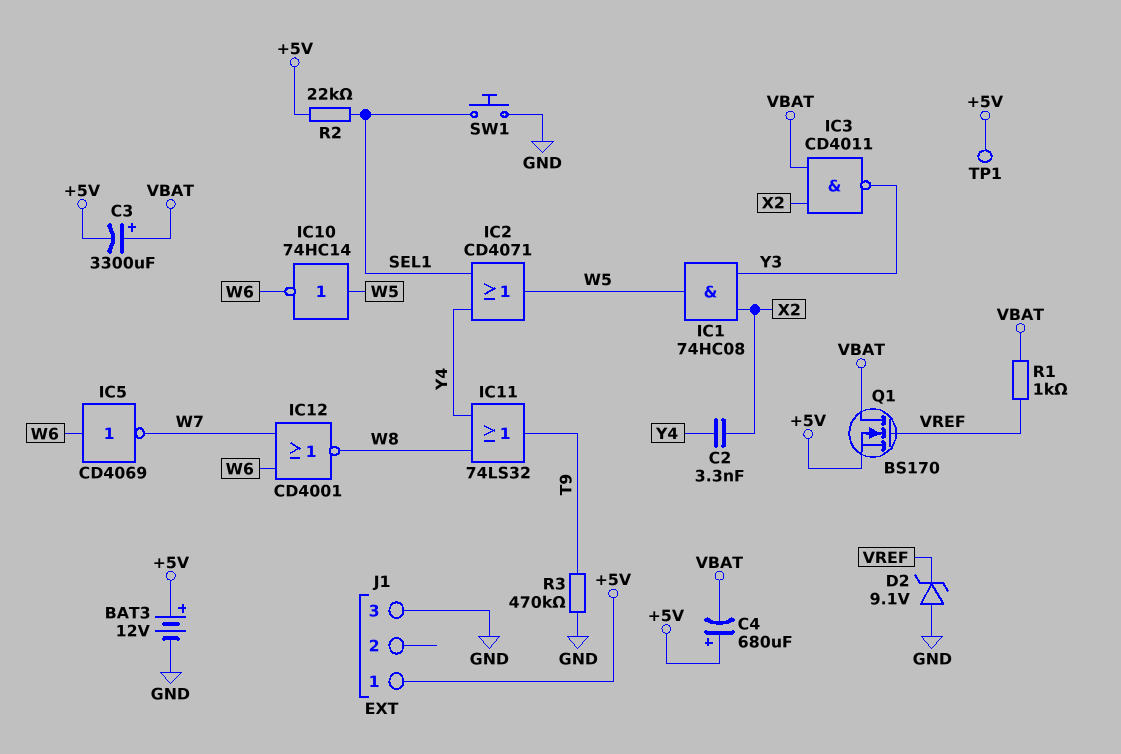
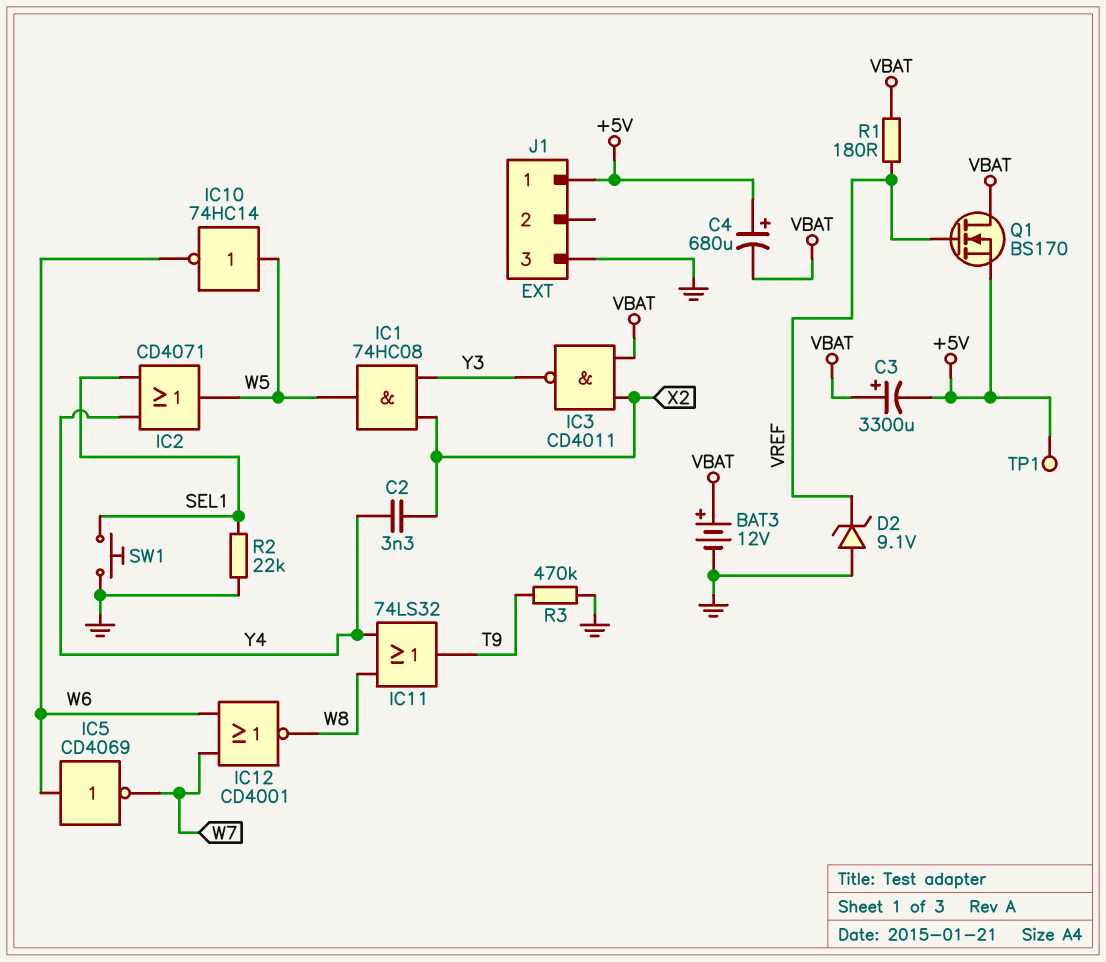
BAT3: 12V (plus +5V, minus GND) -> 12V (plus VBAT, minus GND)
R1: 1k (VBAT, VREF) -> 180 (VBAT, VREF)
R2: 22k (+5V, SEL1) -> 22k (GND, SEL1)

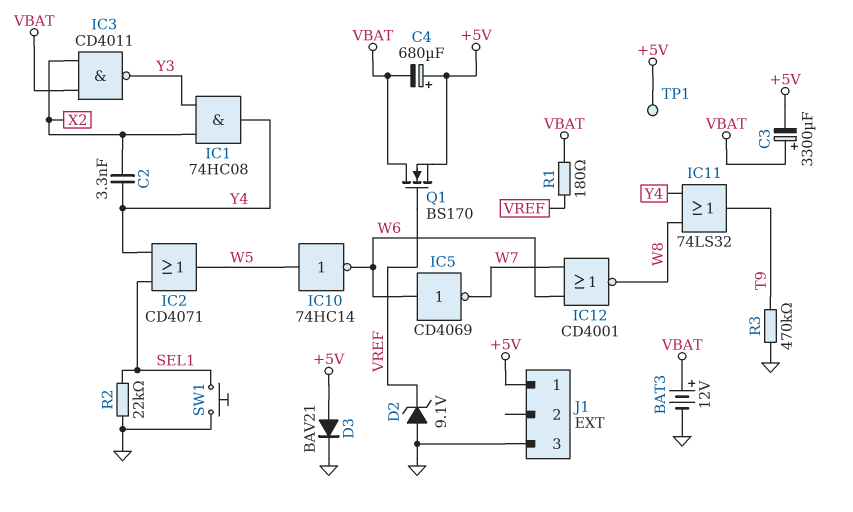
D3: none -> diode BAV21 (A +5V, K GND)
IC1: AND 74HC08 (in X2, in Y3, out W5) -> AND 74HC08 (in X2, in Y3, out Y4)

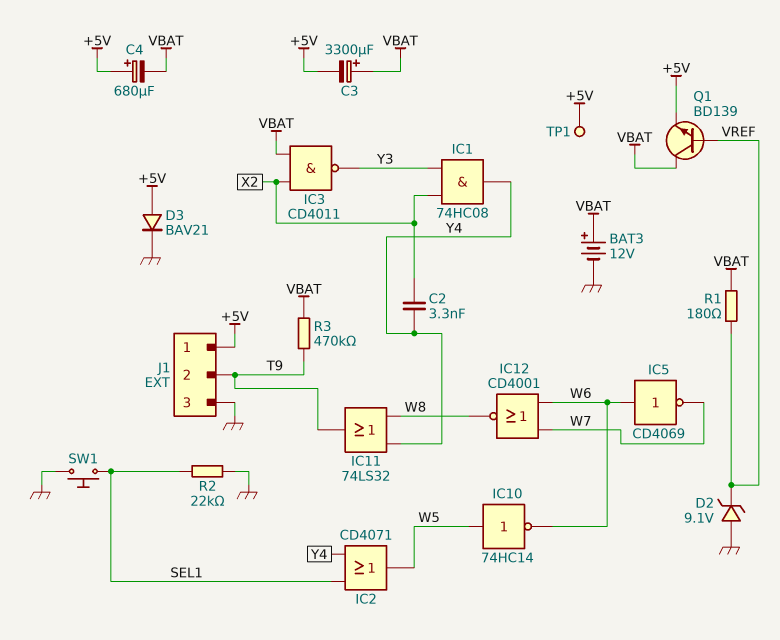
J1 pin 2: none -> T9
Q1: NMOS BS170 (G VREF, D VBAT, S +5V) -> NPN BD139 (B VREF, C VBAT, E +5V)
R3: 470k (GND, T9) -> 470k (T9, VBAT)

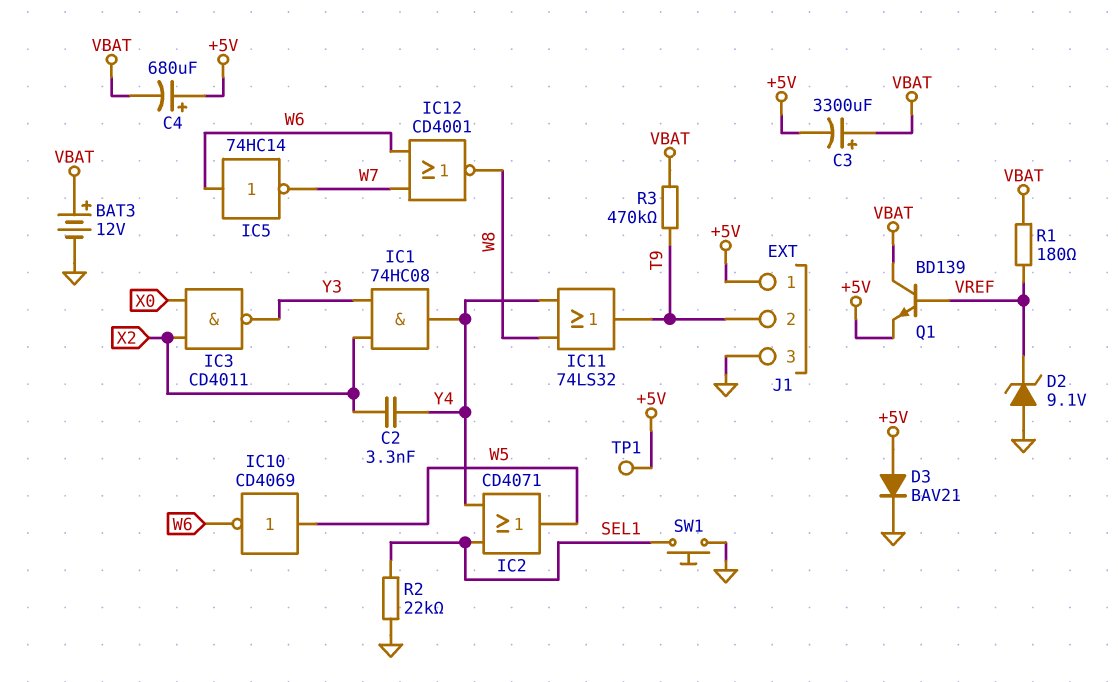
IC3: NAND CD4011 (in VBAT, in X2, out Y3) -> NAND CD4011 (in X0, in X2, out Y3)
IC5: NOT CD4069 (in W6, out W7) -> NOT 74HC14 (in W6, out W7)
IC10: NOT 74HC14 (in W5, out W6) -> NOT CD4069 (in W5, out W6)

